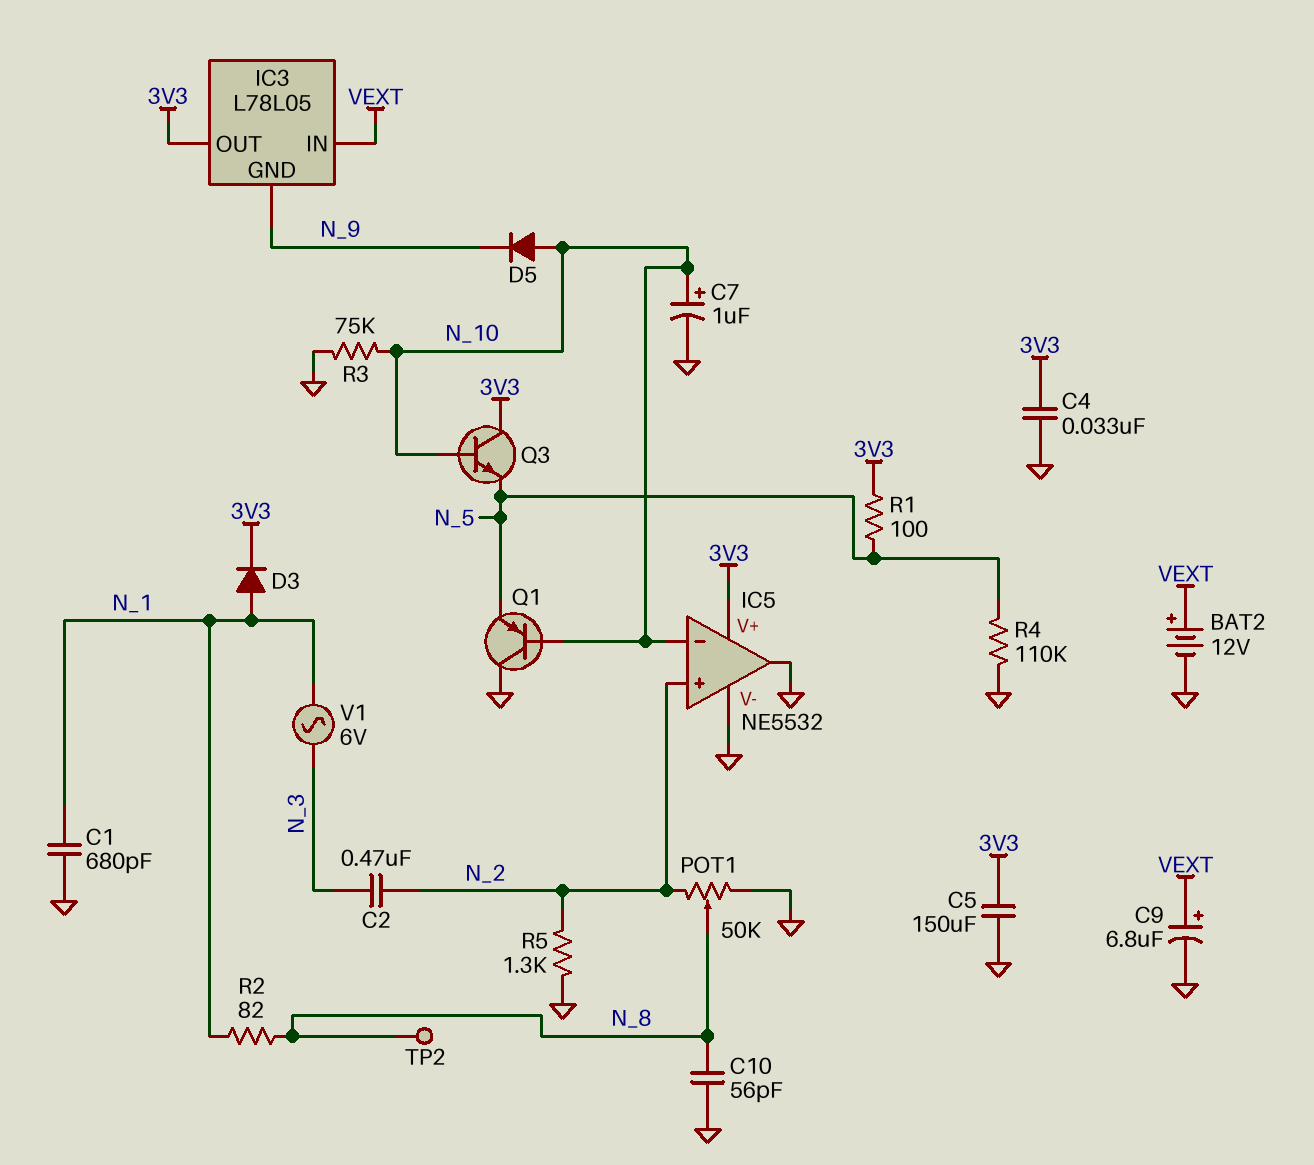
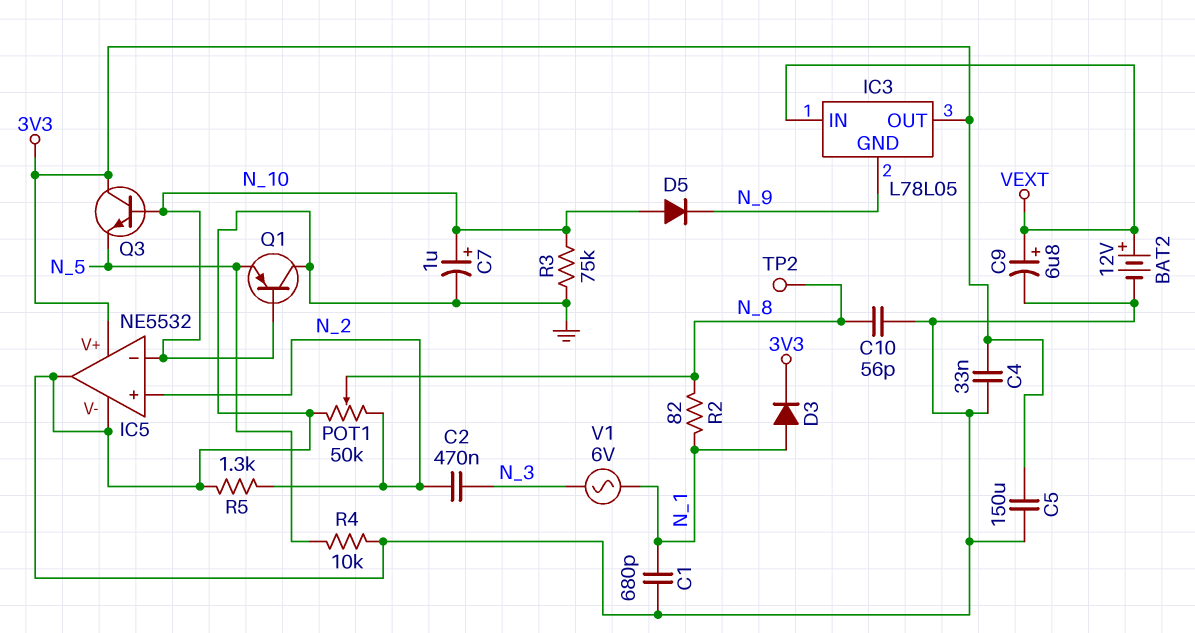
R1: 100 (3V3, N_5) -> none
R4: 110k (GND, N_5) -> 10k (GND, N_5)

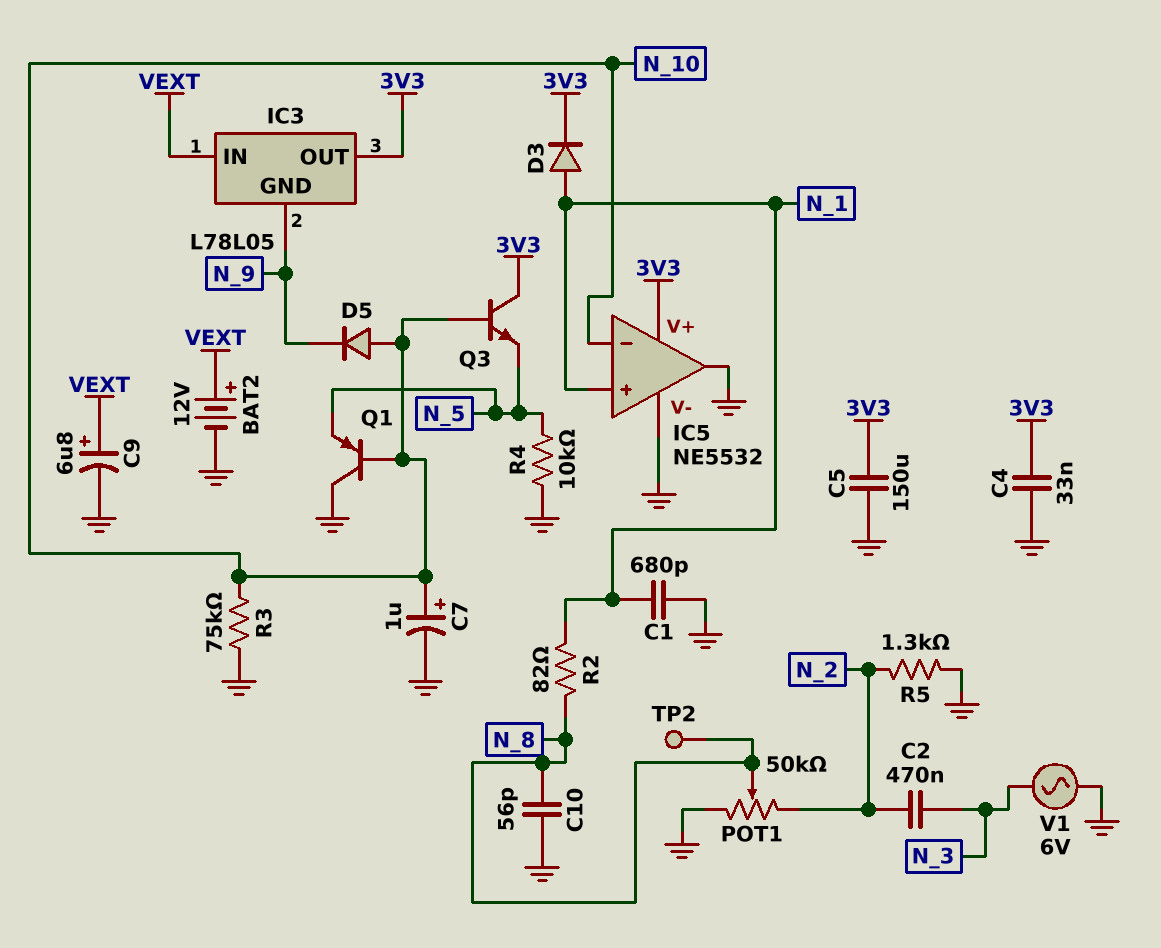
IC5 pin in+: N_2 -> N_1
V1: AC 6V (N_1, N_3) -> AC 6V (GND, N_3)

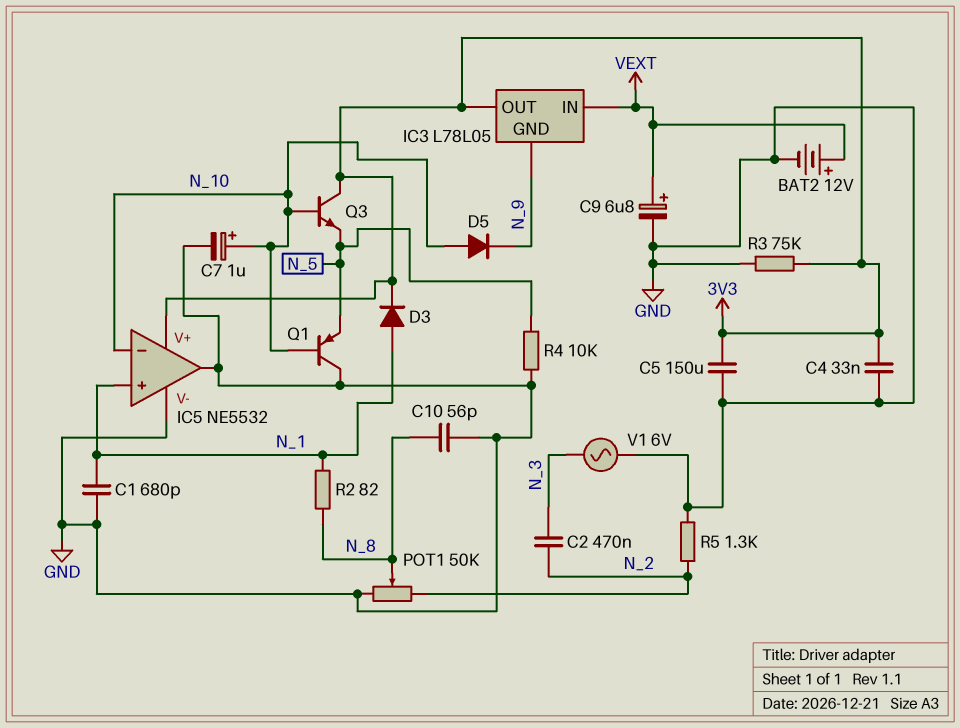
R3: 75k (GND, N_10) -> 75k (3V3, GND)
TP2: test point (N_8) -> none

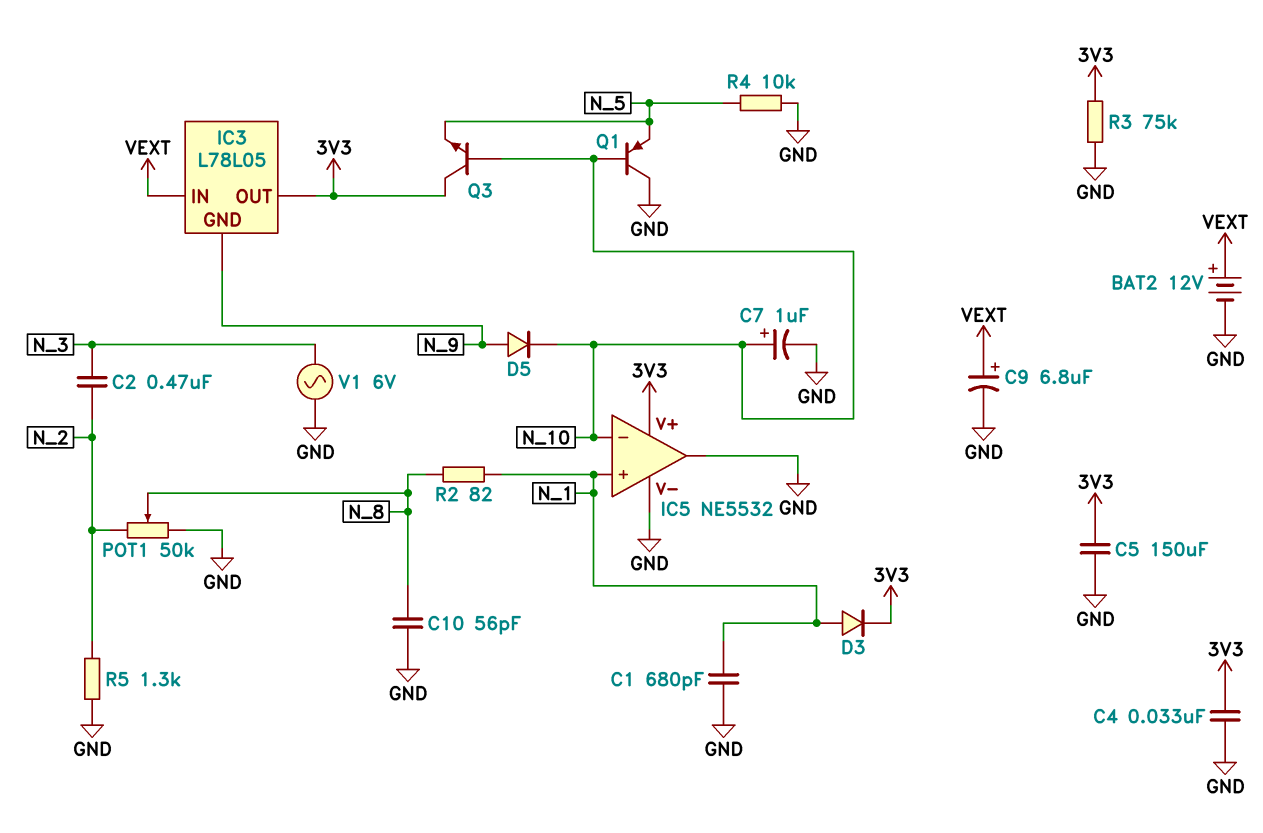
D5: diode (A N_10, K N_9) -> diode (A N_9, K N_10)

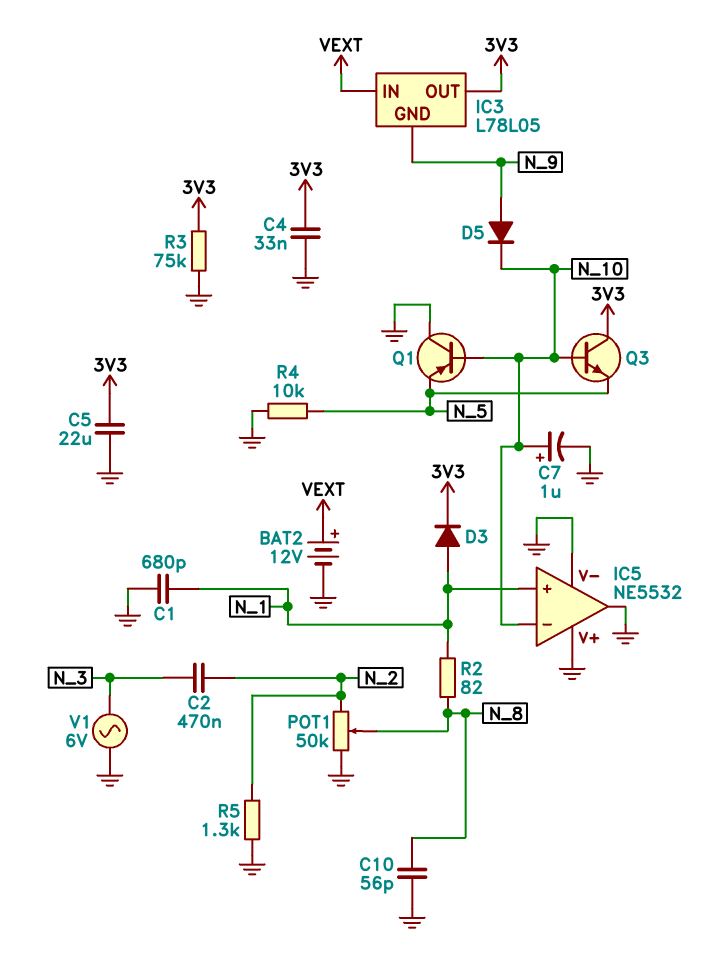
C5: 150uF (3V3, GND) -> 22uF (3V3, GND)
C9: 6.8uF (plus VEXT, minus GND) -> none
IC5 pin V+: 3V3 -> GND

